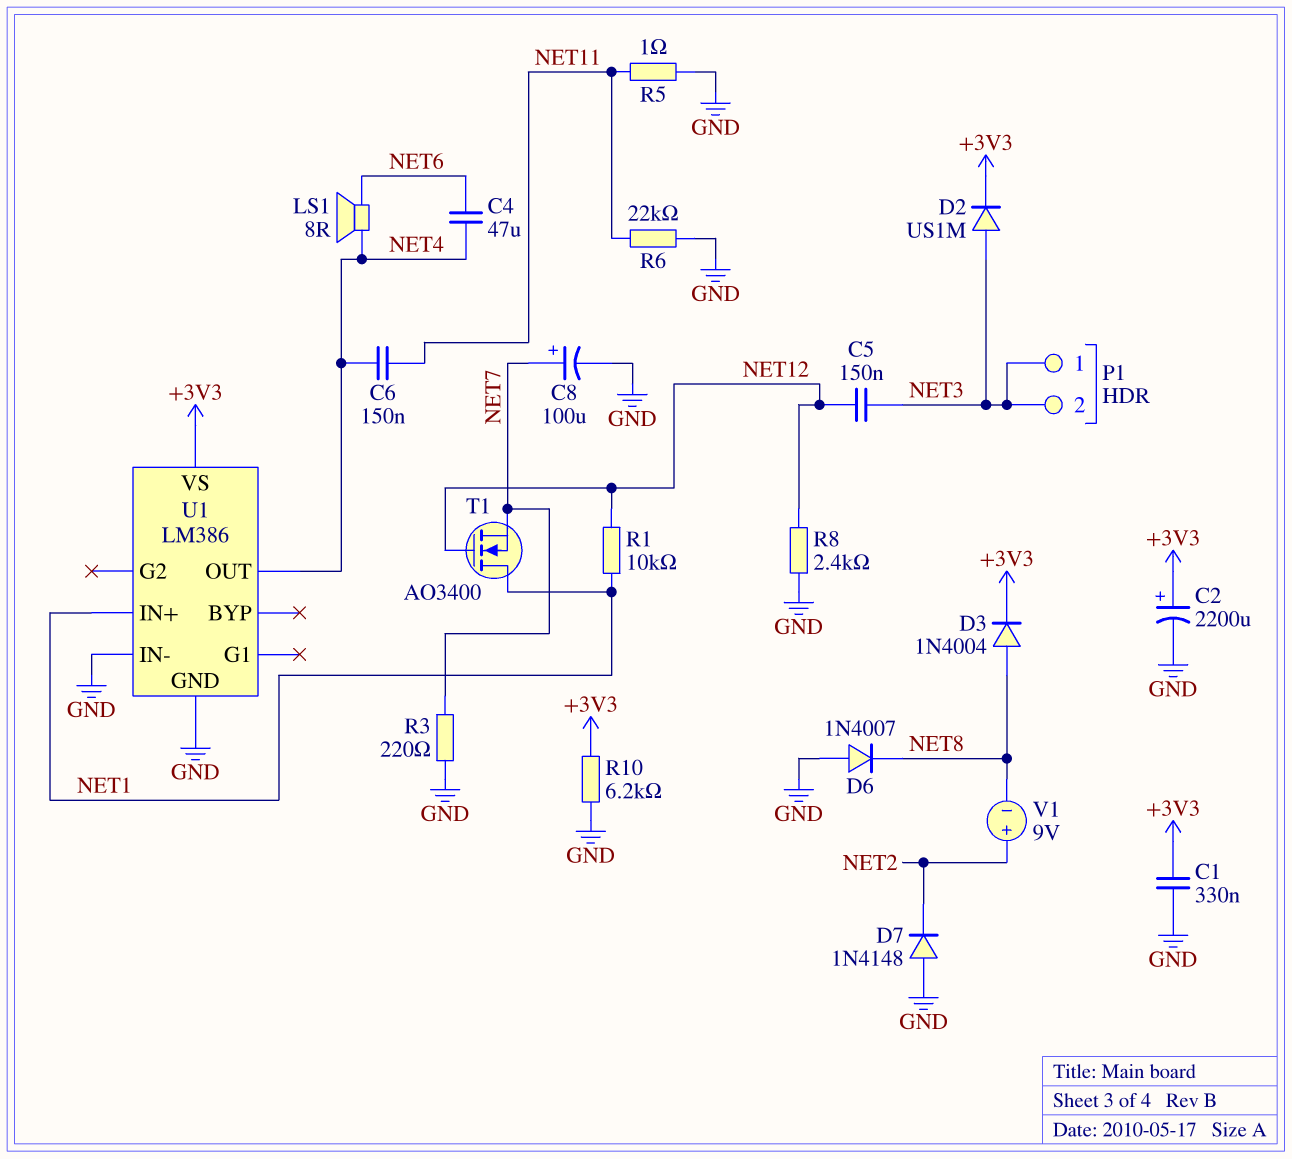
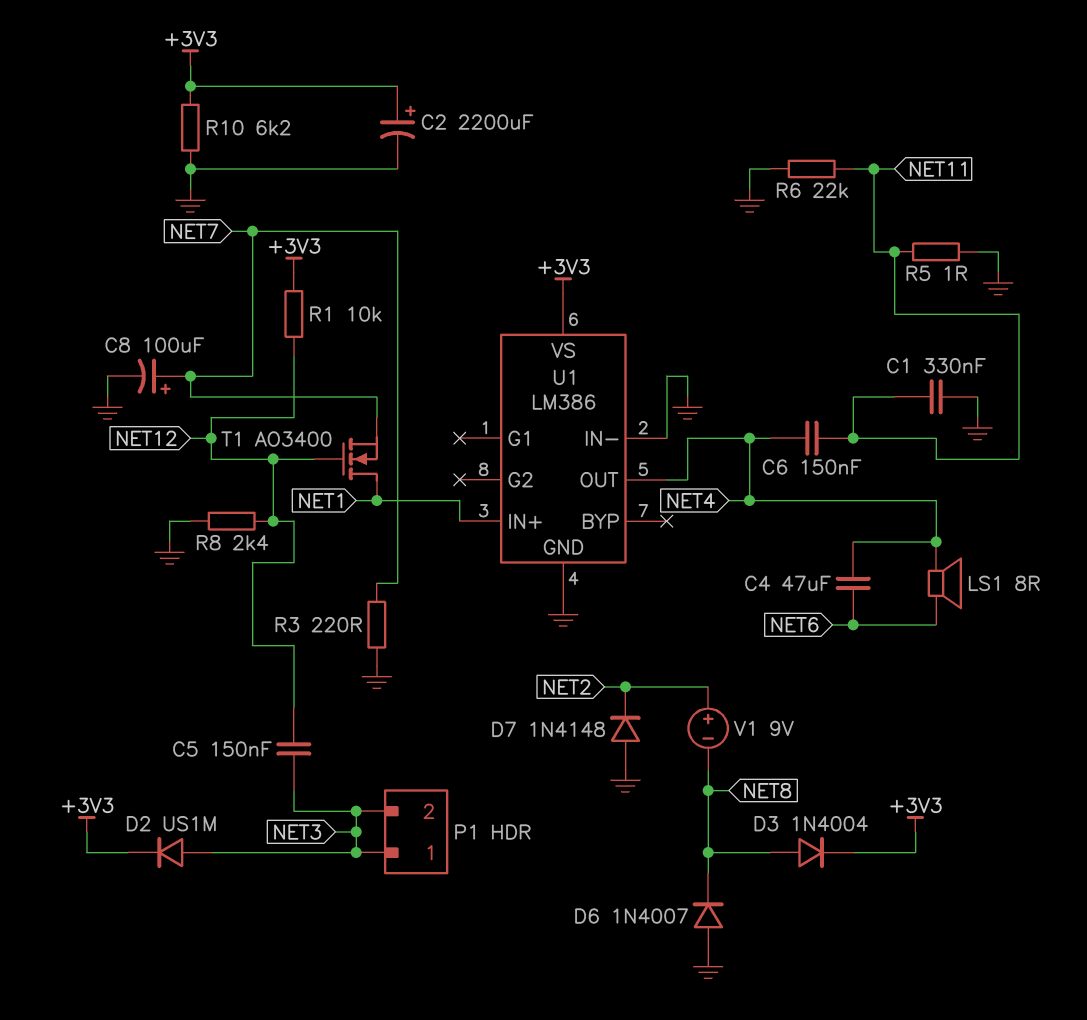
C1: 330nF (+3V3, GND) -> 330nF (GND, NET11)
R1: 10k (NET1, NET12) -> 10k (+3V3, NET12)

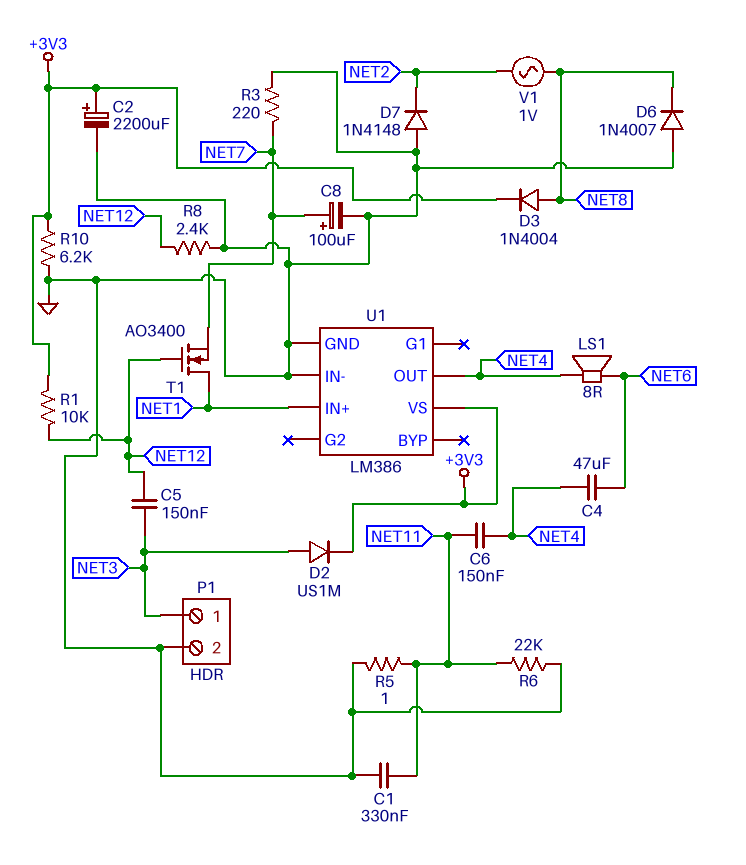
P1 pin 2: NET3 -> GND
V1: 9V (plus NET2, minus NET8) -> AC 1V (NET2, NET8)

